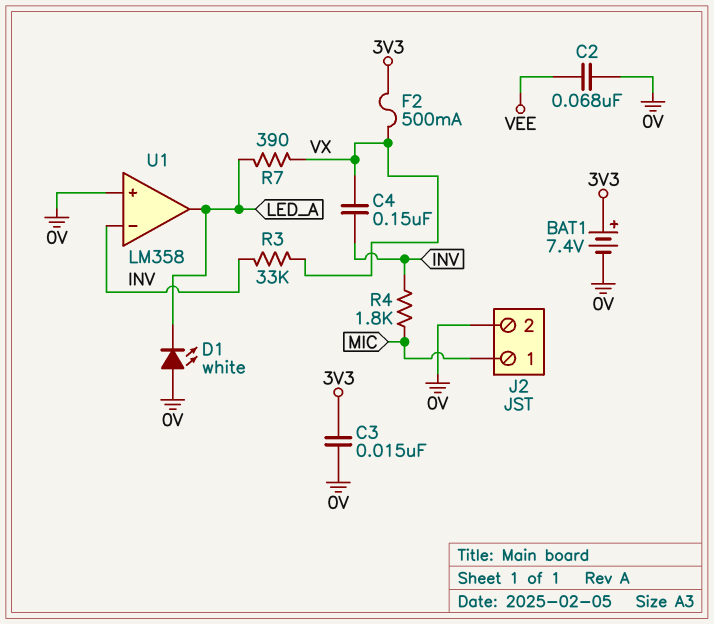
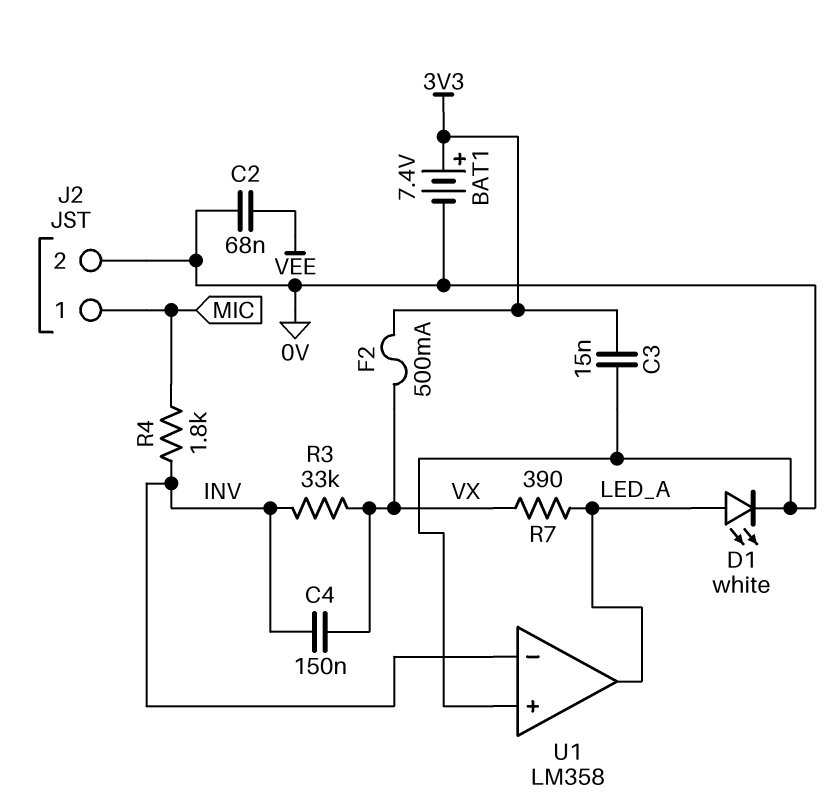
D1: LED white (A 0V, K LED_A) -> LED white (A LED_A, K 0V)

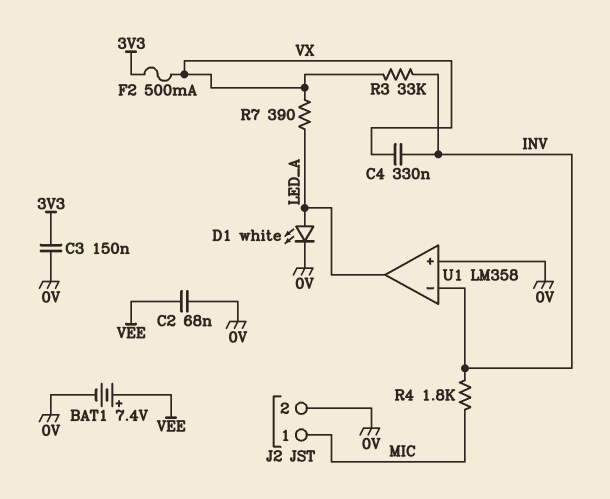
BAT1: 7.4V (plus 3V3, minus 0V) -> 7.4V (plus VEE, minus 0V)
C3: 15nF (0V, 3V3) -> 150nF (0V, 3V3)
C4: 150nF (INV, VX) -> 330nF (INV, VX)

